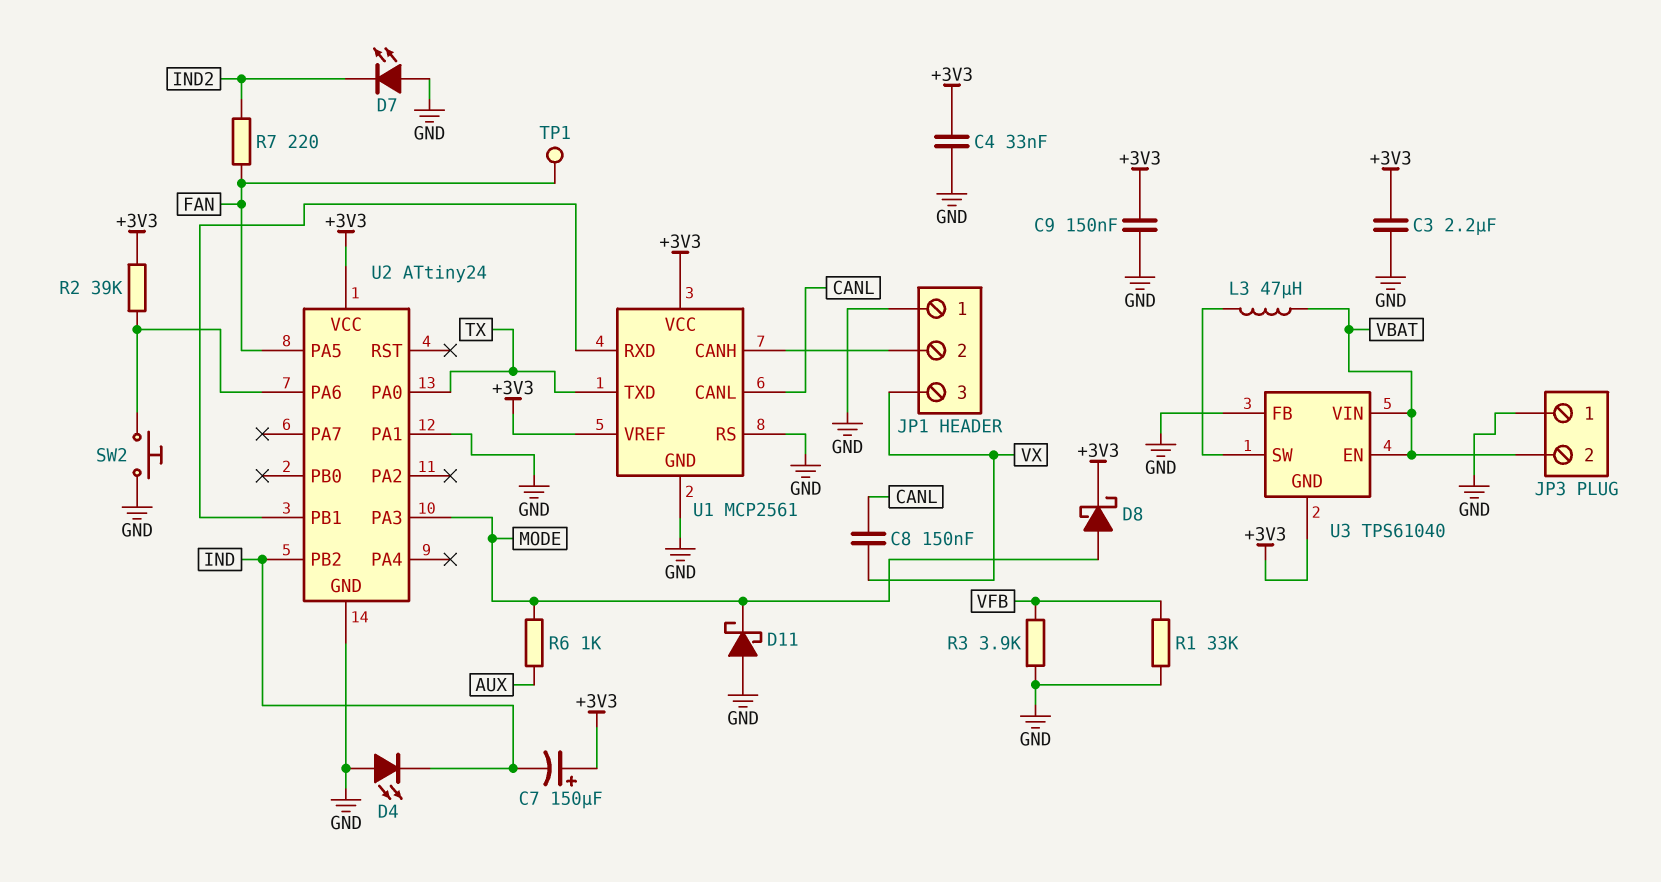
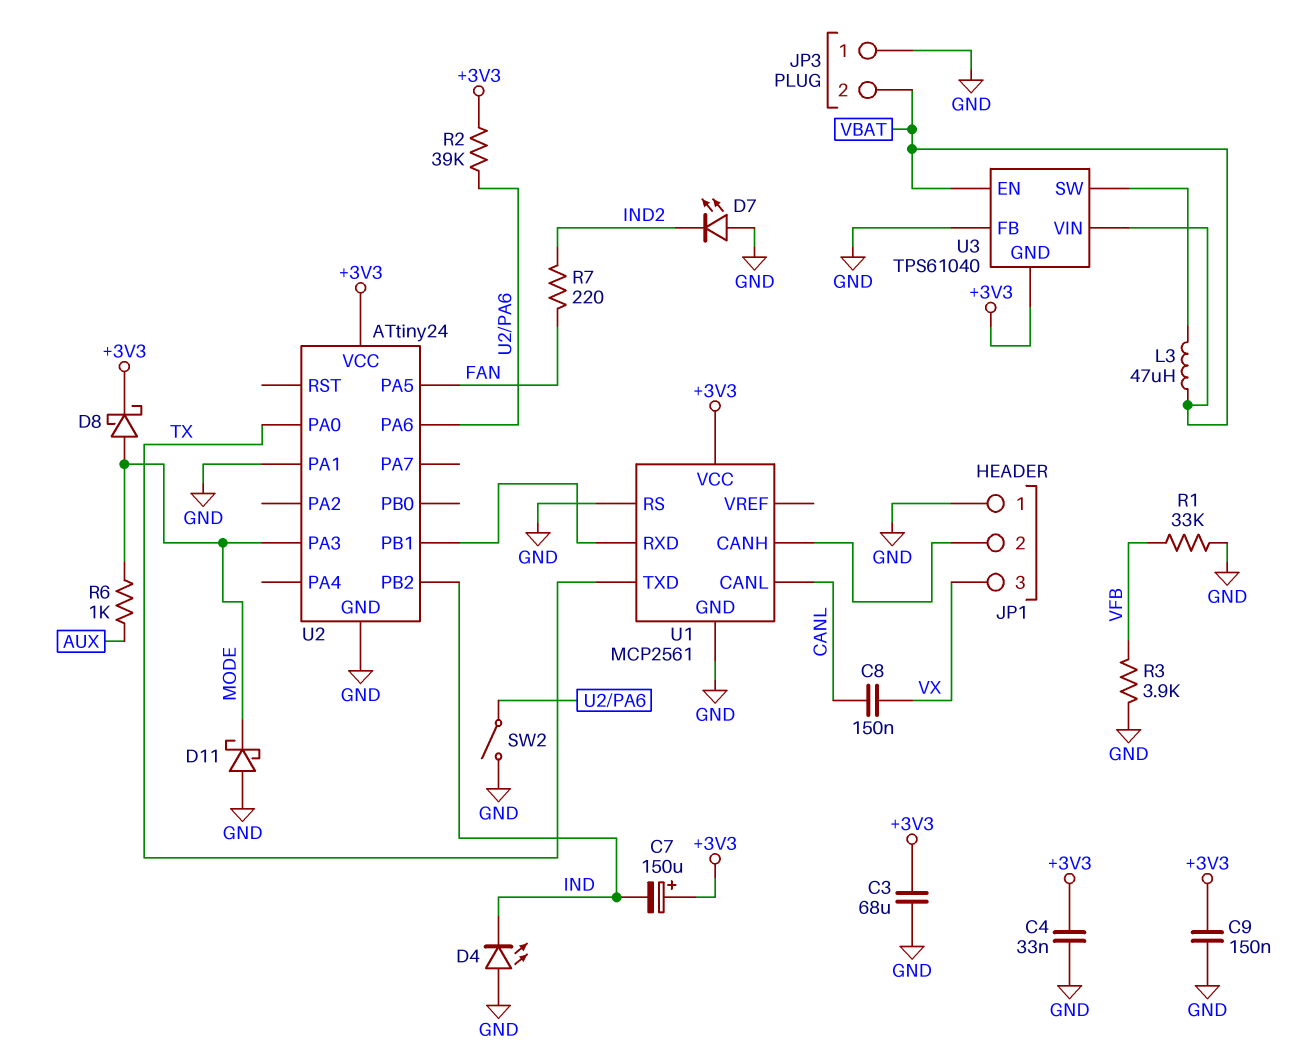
C3: 2.2uF (+3V3, GND) -> 68uF (+3V3, GND)
SW2: button (GND, U2/PA6) -> switch (GND, U2/PA6)
TP1: test point (FAN) -> none
U1 pin VREF: +3V3 -> none

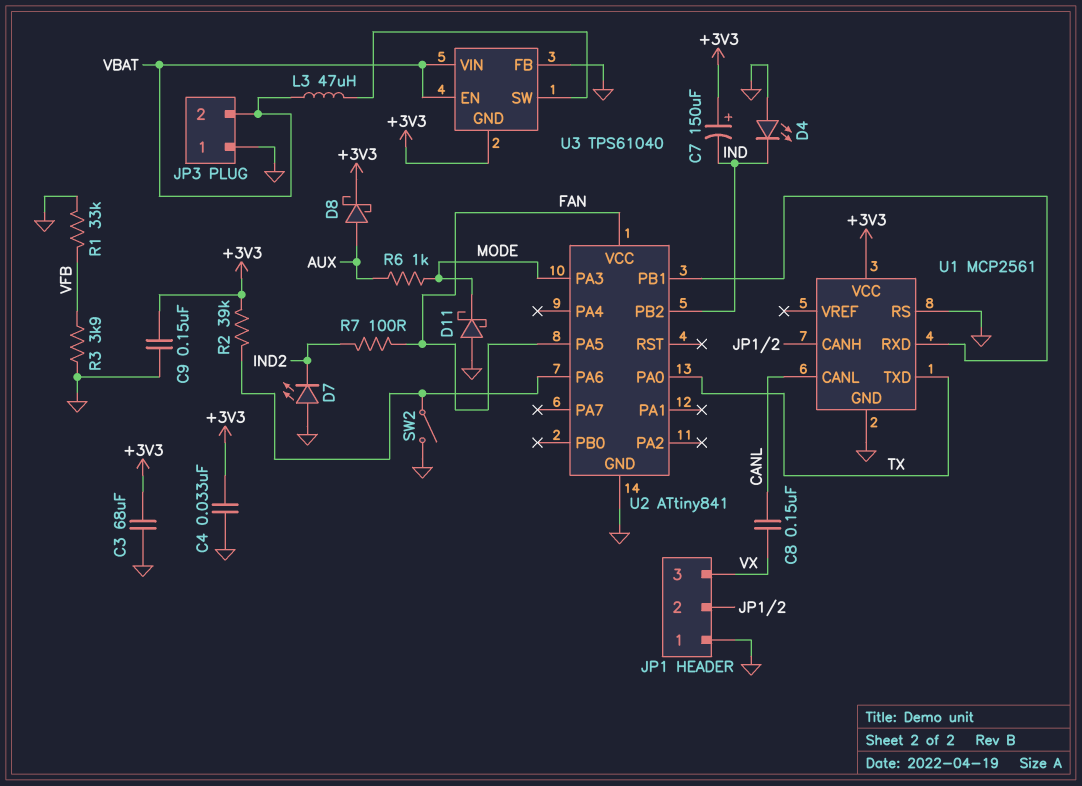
D8: schottky (A MODE, K +3V3) -> schottky (A AUX, K +3V3)
R7: 220 (FAN, IND2) -> 100 (FAN, IND2)
U2: ATtiny24 -> ATtiny841
U2 pin PA1: GND -> none
U2 pin VCC: +3V3 -> FAN

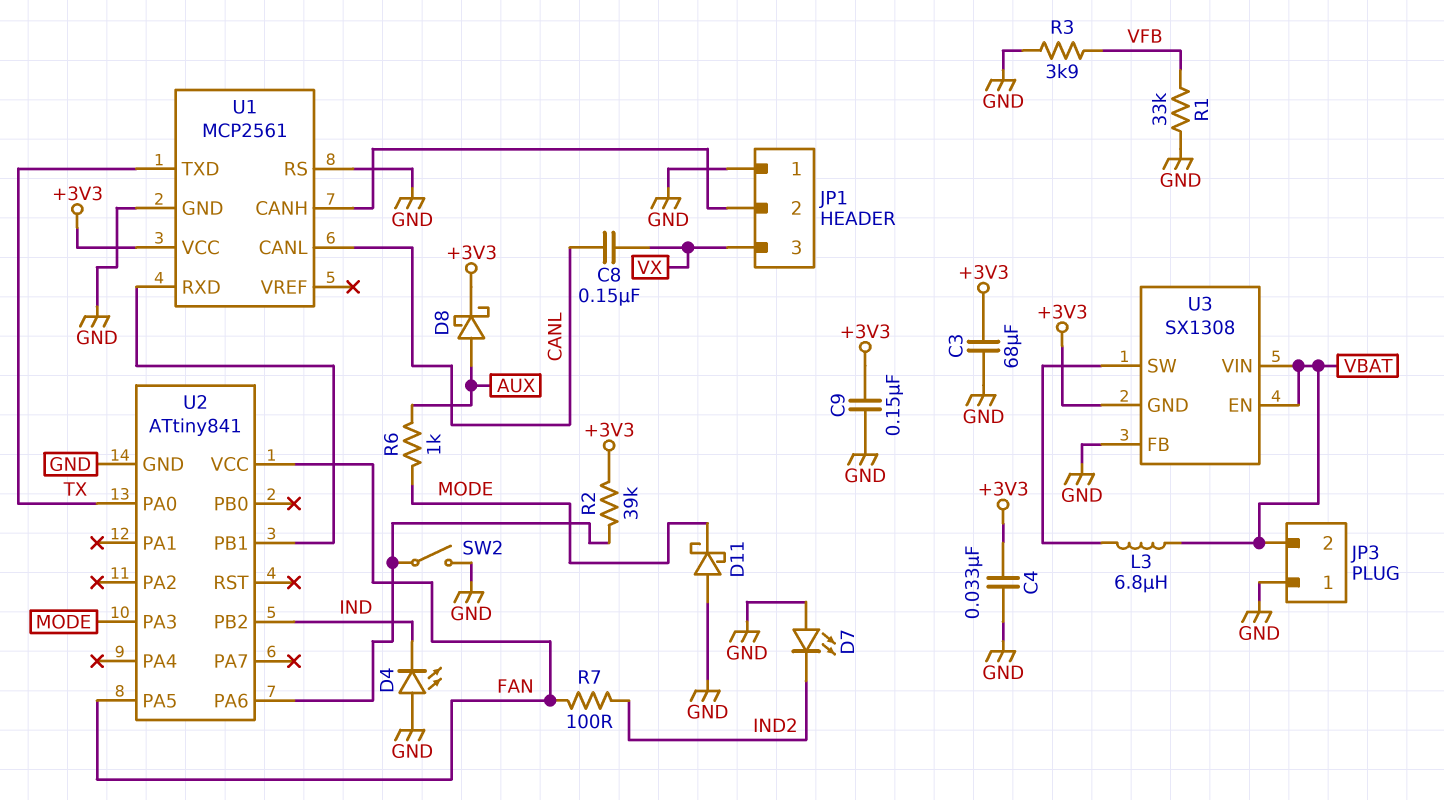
C7: 150uF (plus +3V3, minus IND) -> none
L3: 47uH (U3/SW, VBAT) -> 6.8uH (U3/SW, VBAT)
U3: TPS61040 -> SX1308

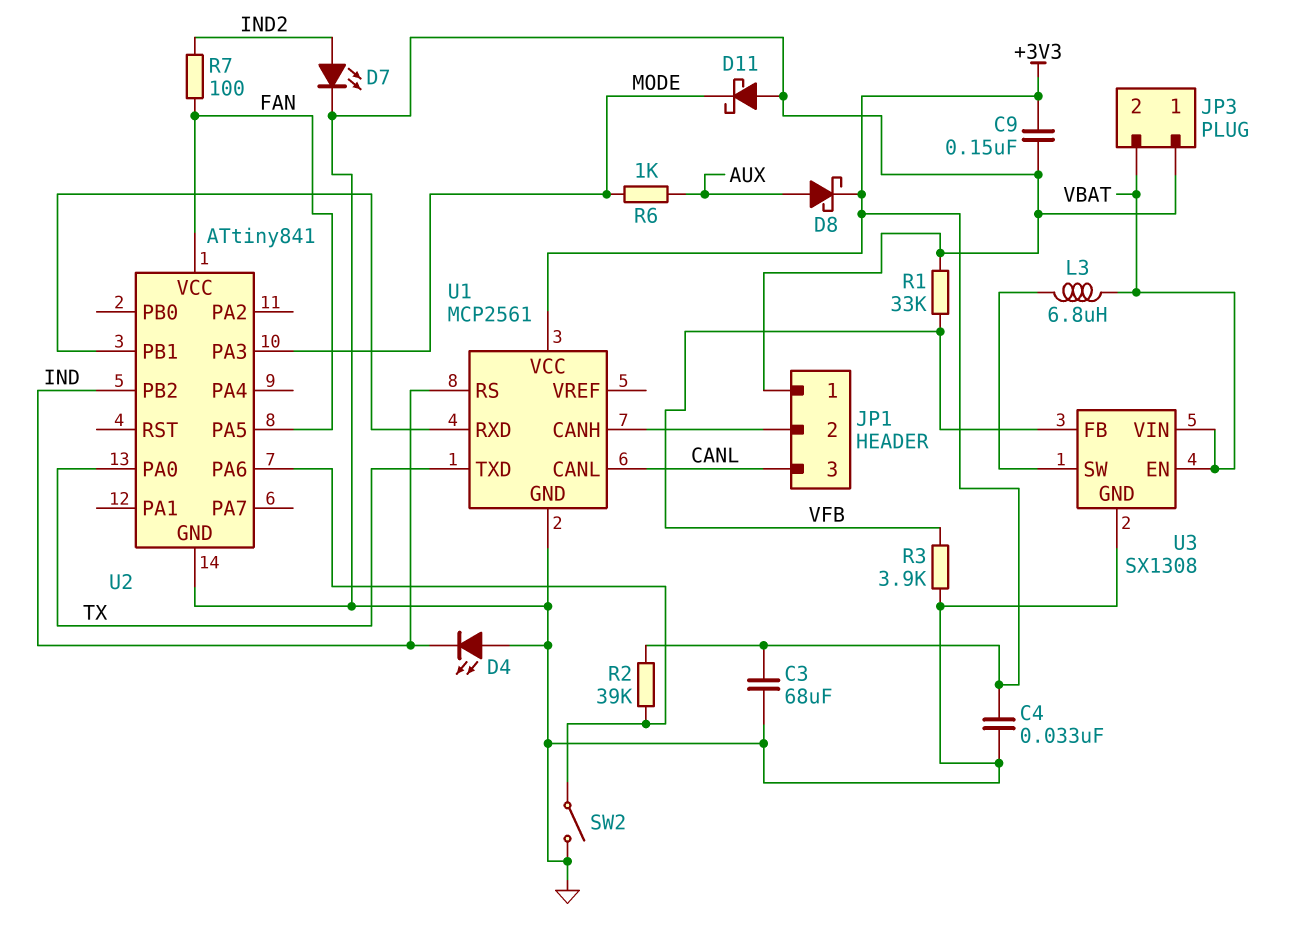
C8: 150nF (CANL, VX) -> none
D7: LED (A GND, K IND2) -> LED (A IND2, K GND)
JP1 pin 3: VX -> CANL
U1 pin RS: GND -> IND
U3 pin FB: GND -> VFB
U3 pin GND: +3V3 -> GND

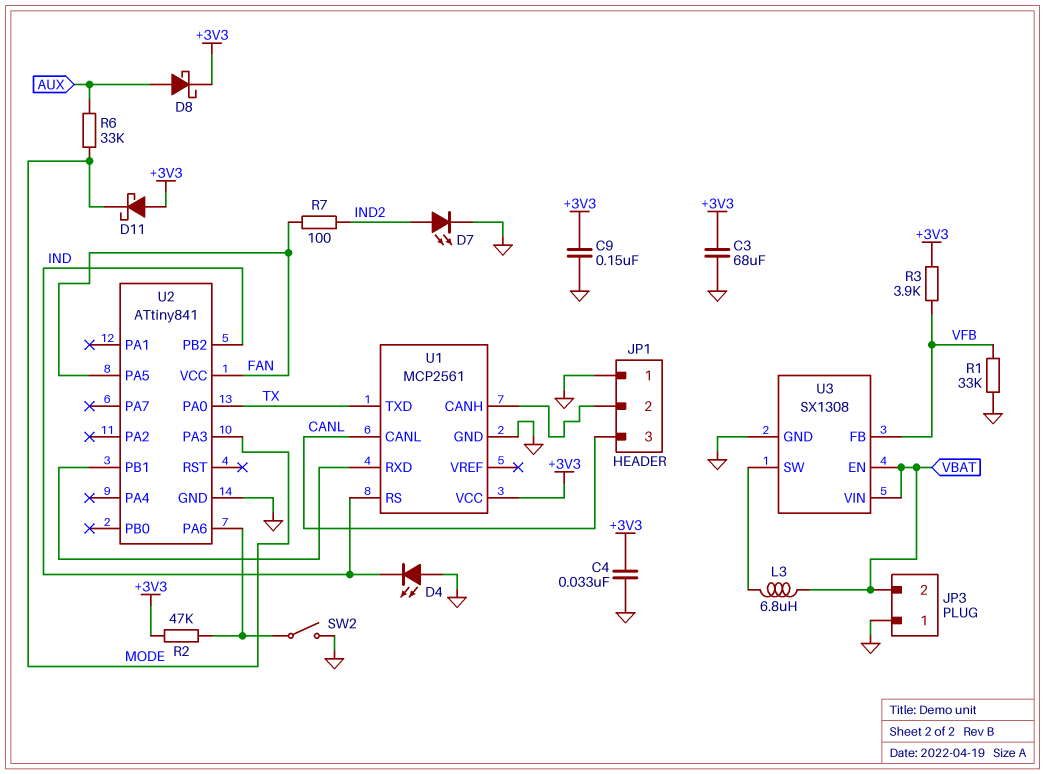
D11: schottky (A GND, K MODE) -> schottky (A +3V3, K MODE)
R2: 39k (+3V3, U2/PA6) -> 47k (+3V3, U2/PA6)
R3: 3.9k (GND, VFB) -> 3.9k (+3V3, VFB)
R6: 1k (AUX, MODE) -> 33k (AUX, MODE)

